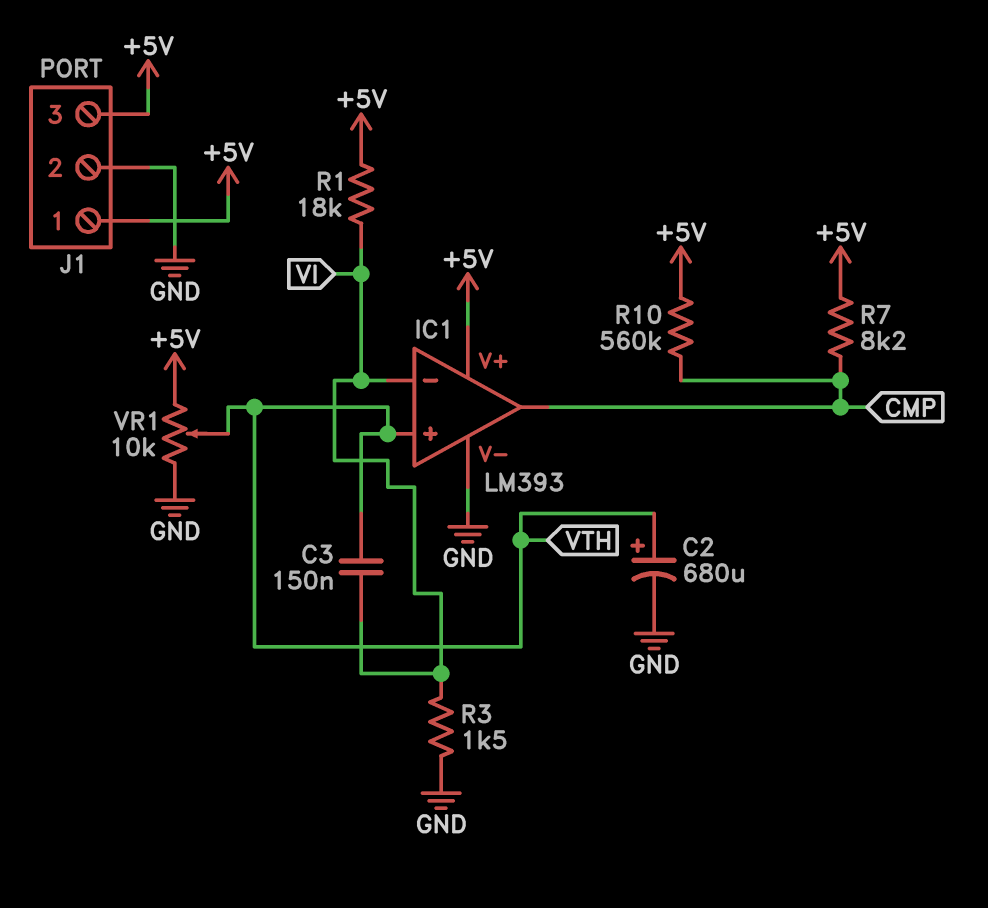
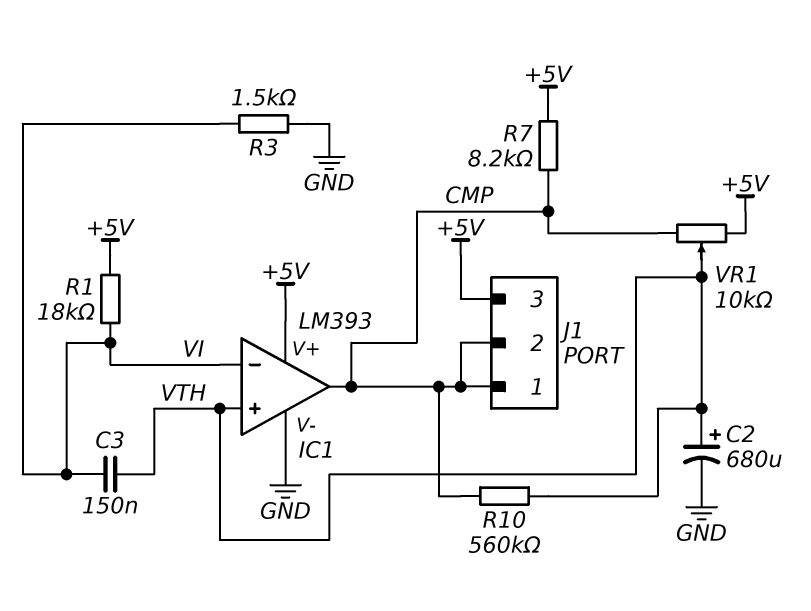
J1 pin 1: +5V -> CMP
J1 pin 2: GND -> CMP
R10: 560k (+5V, CMP) -> 560k (CMP, VTH)
VR1: 10k (+5V, GND, wiper VTH) -> 10k (+5V, CMP, wiper VTH)

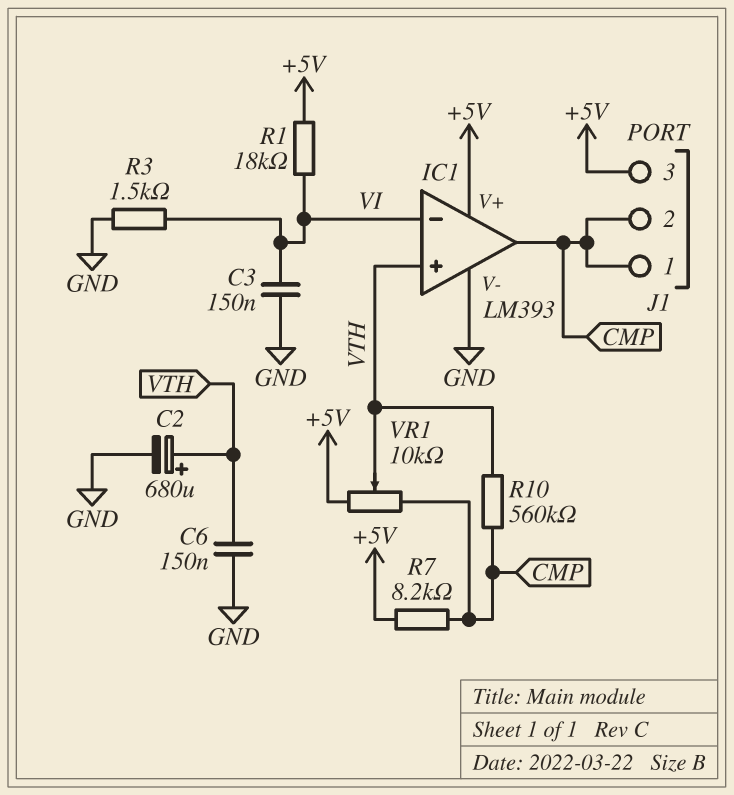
C3: 150nF (VI, VTH) -> 150nF (GND, VI)
C6: none -> 150nF (GND, VTH)

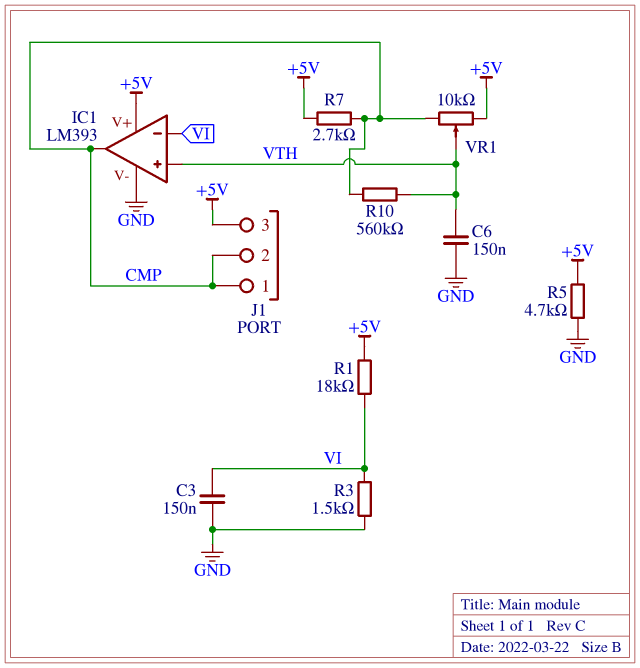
C2: 680uF (plus VTH, minus GND) -> none
R5: none -> 4.7k (+5V, GND)
R7: 8.2k (+5V, CMP) -> 2.7k (+5V, CMP)

